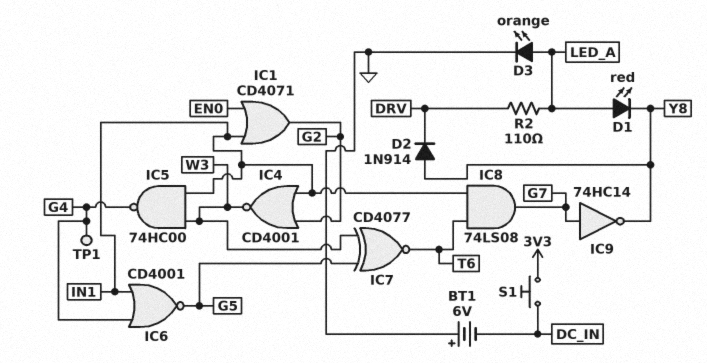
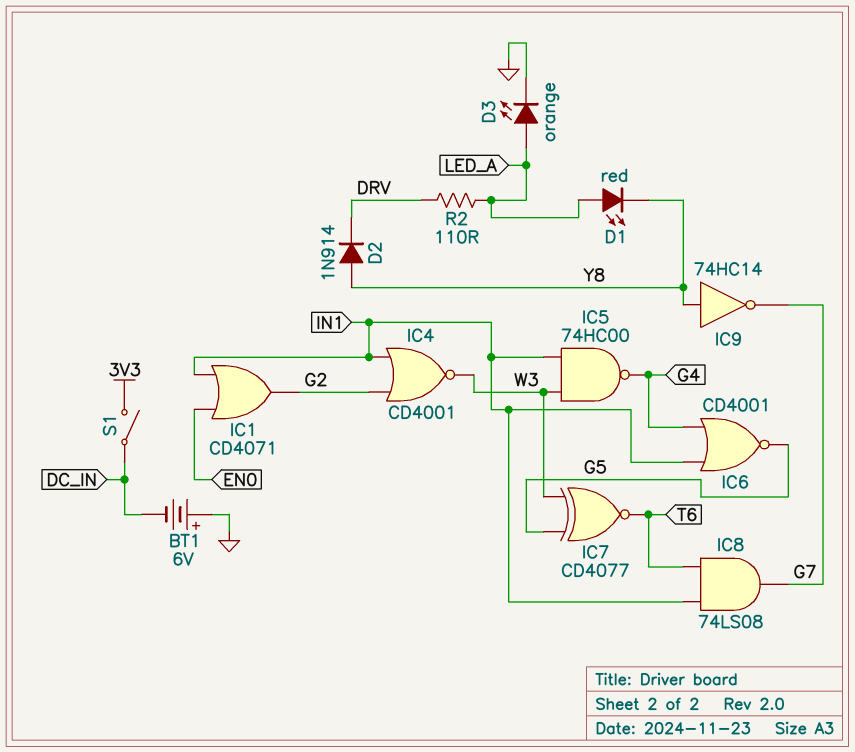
IC9: NOT 74HC14 (in G7, out Y8) -> NOT 74HC14 (in Y8, out G7)
S1: button (3V3, DC_IN) -> switch (3V3, DC_IN)
TP1: test point (G4) -> none

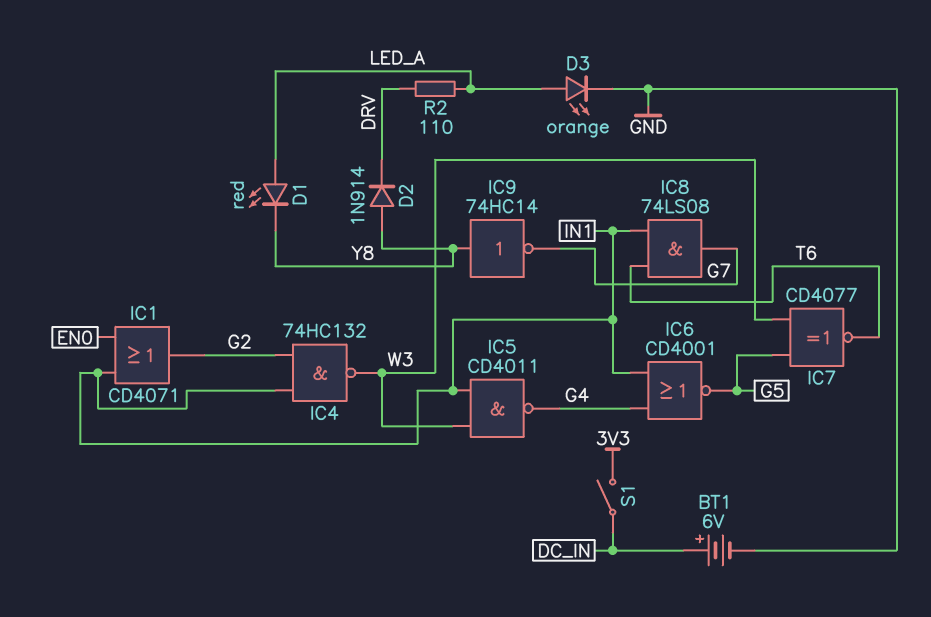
BT1: 6V (plus GND, minus DC_IN) -> 6V (plus DC_IN, minus GND)
IC4: NOR CD4001 (in G2, in IN1, out W3) -> NAND 74HC132 (in G2, in IN1, out W3)
IC5: NAND 74HC00 (in IN1, in W3, out G4) -> NAND CD4011 (in IN1, in W3, out G4)

